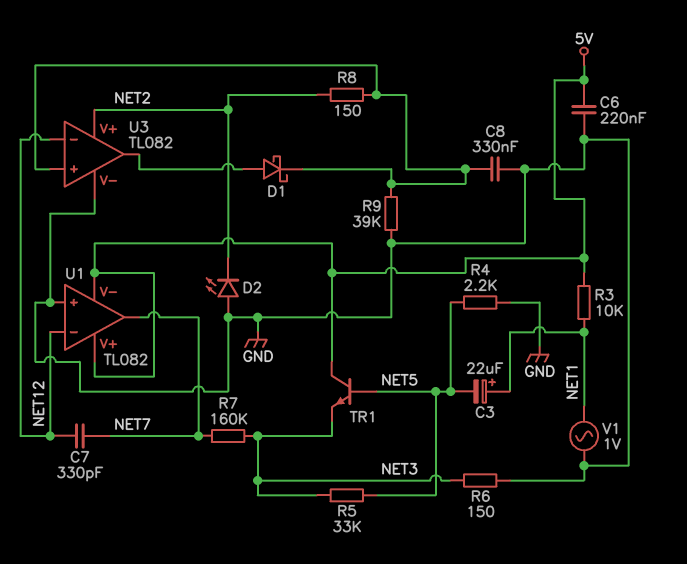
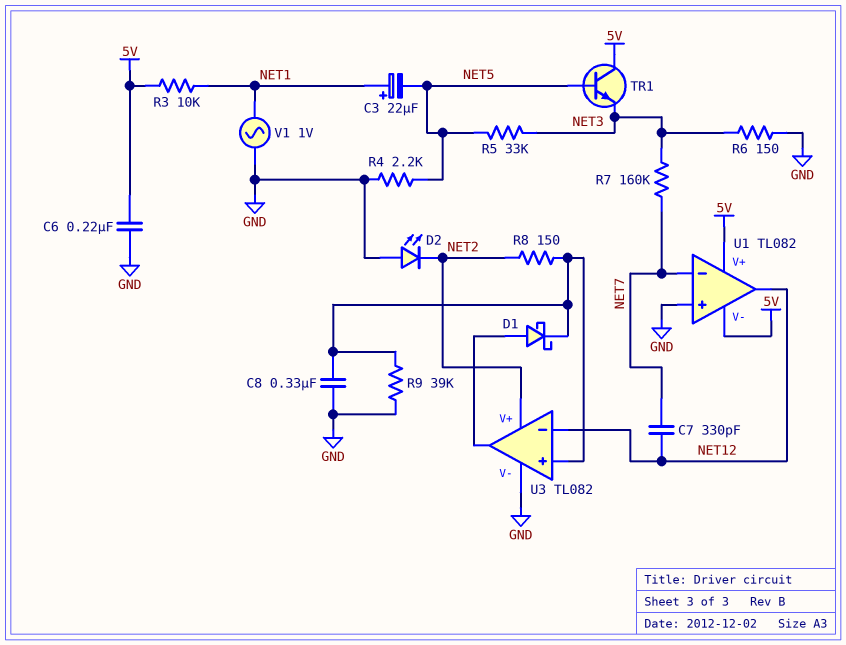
U1 pin in-: NET12 -> NET7
U1 pin out: NET7 -> NET12

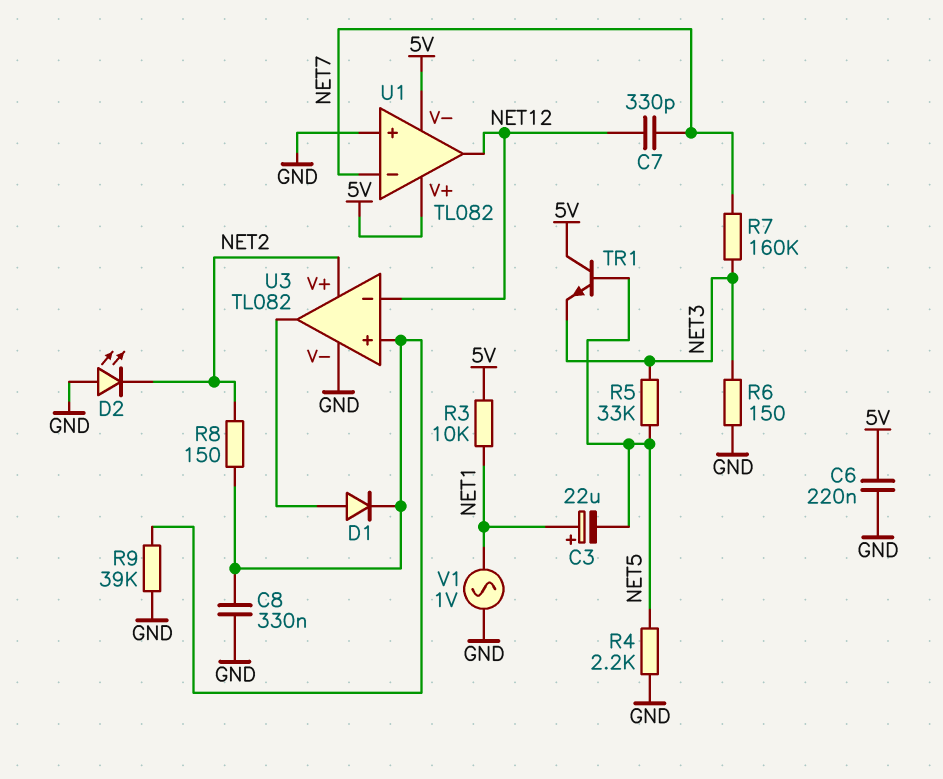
D1: schottky (A U3/out, K U3/in+) -> diode (A U3/out, K U3/in+)

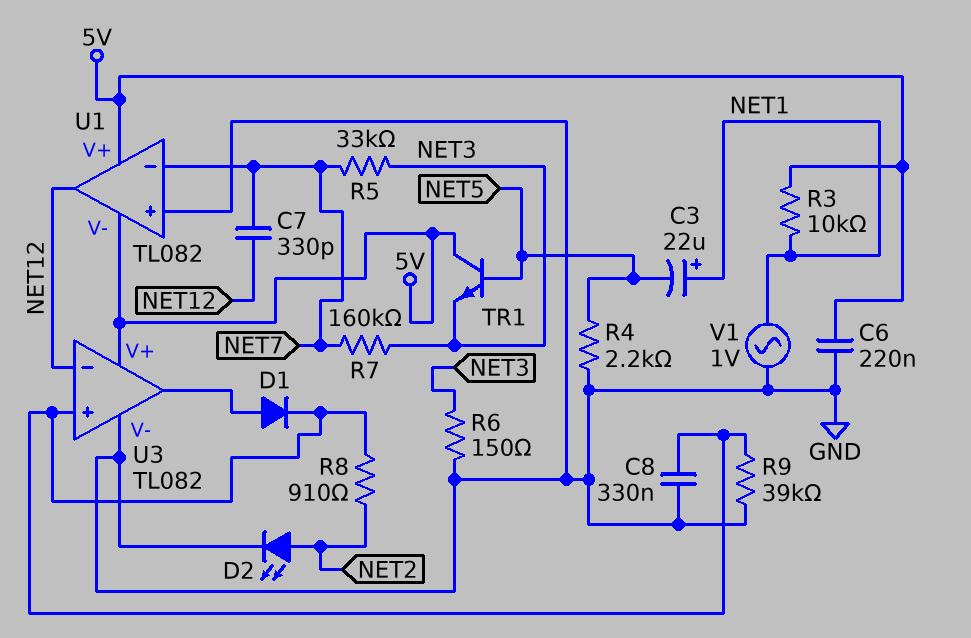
D2: LED (A GND, K NET2) -> LED (A NET2, K GND)
R5: 33k (NET3, NET5) -> 33k (NET3, NET7)
R8: 150 (NET2, U3/in+) -> 910 (NET2, U3/in+)
U3 pin V+: NET2 -> 5V

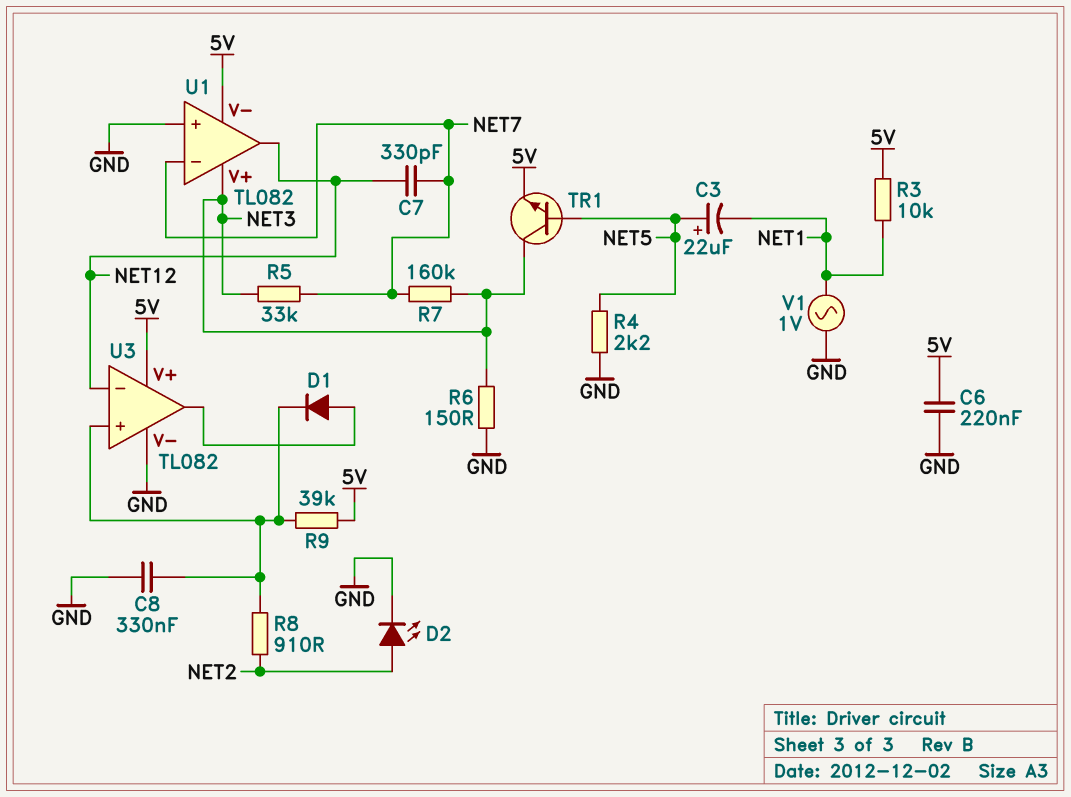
C3: 22uF (plus NET1, minus NET5) -> 22uF (plus NET5, minus NET1)
R9: 39k (GND, U3/in+) -> 39k (5V, U3/in+)
TR1: NPN (B NET5, C 5V, E NET3) -> NPN (B NET5, C NET3, E 5V)
U1 pin V+: 5V -> NET3

